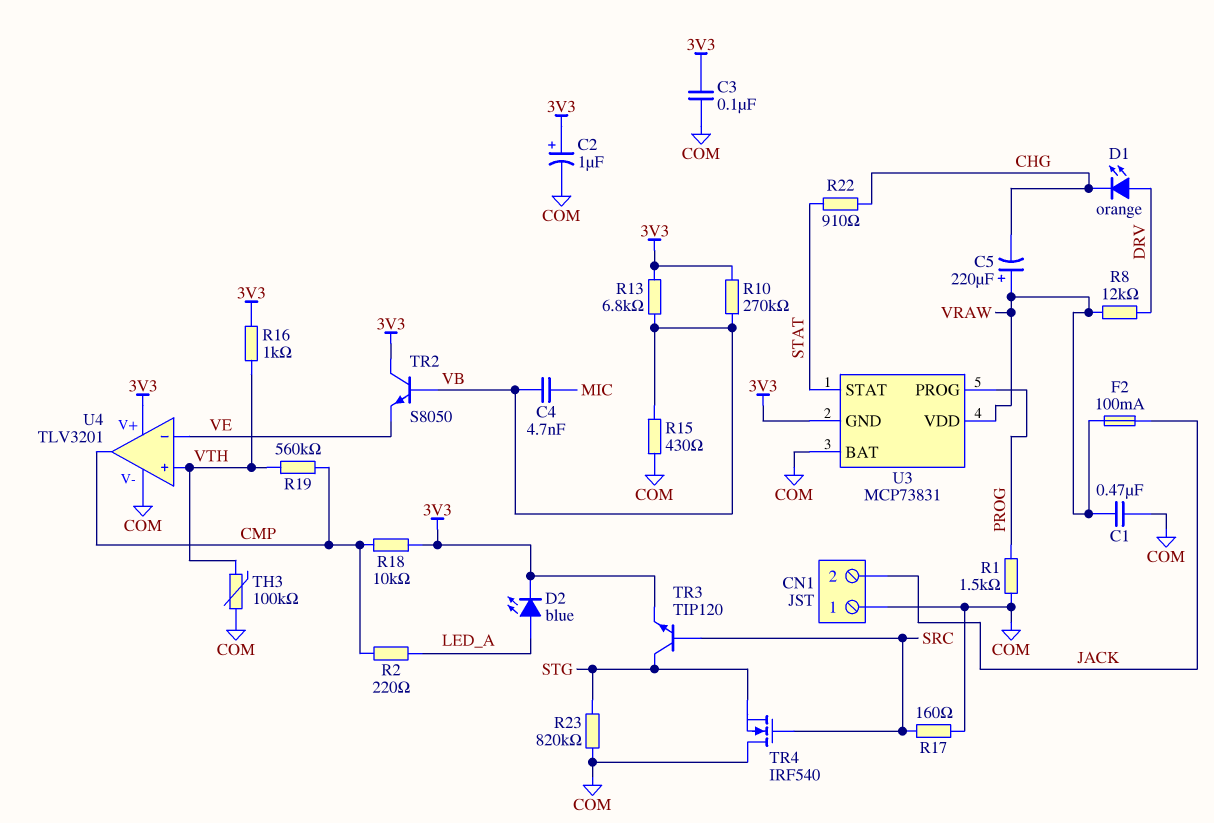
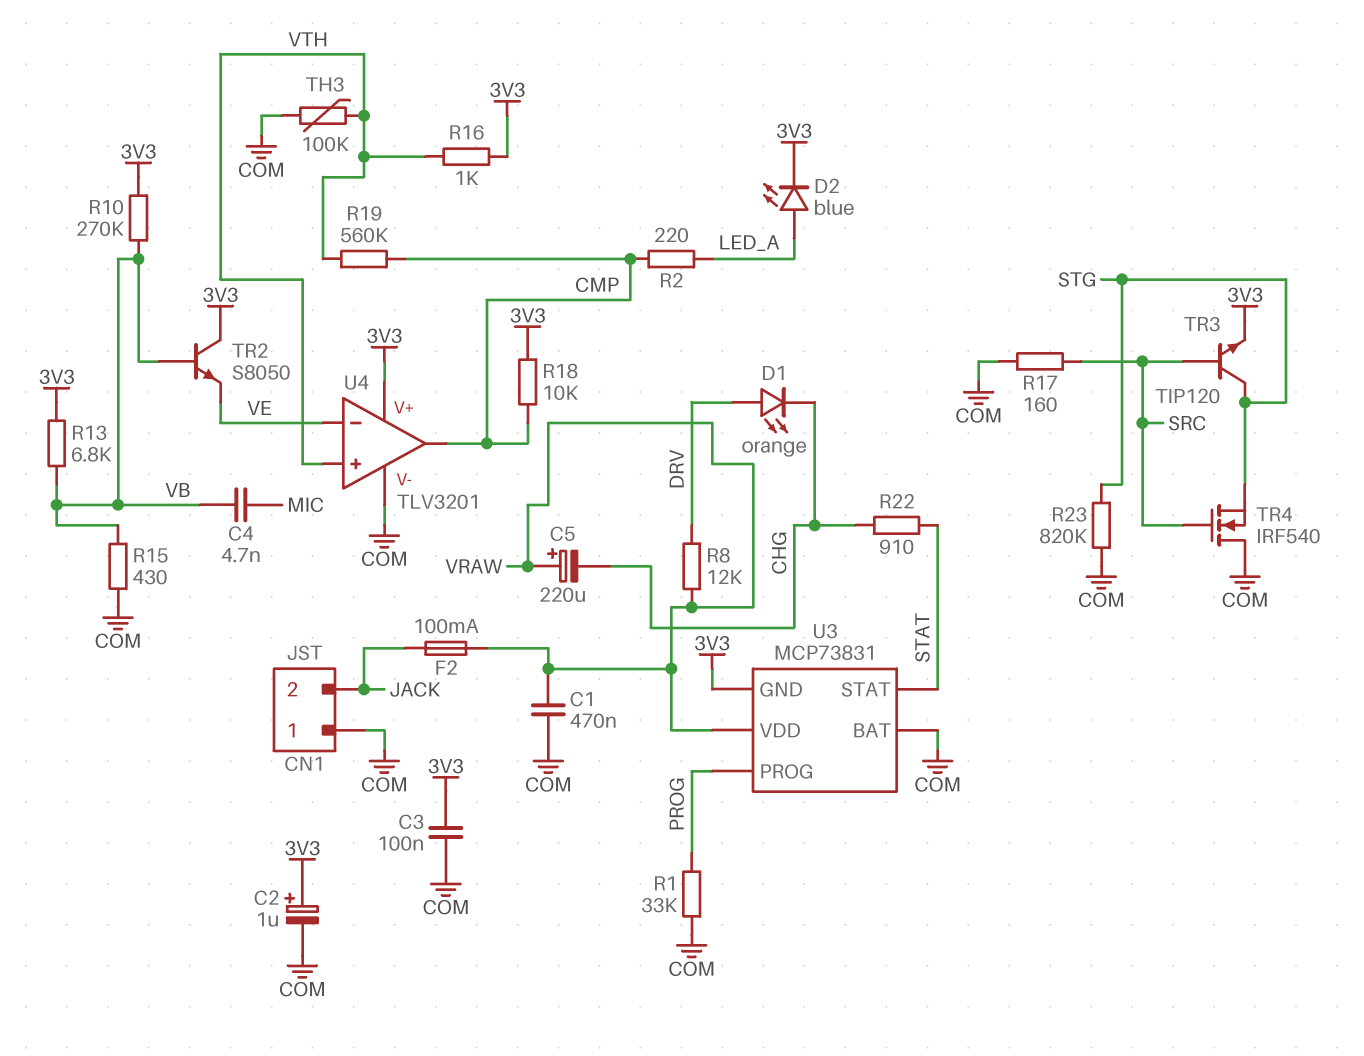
R1: 1.5k (COM, PROG) -> 33k (COM, PROG)

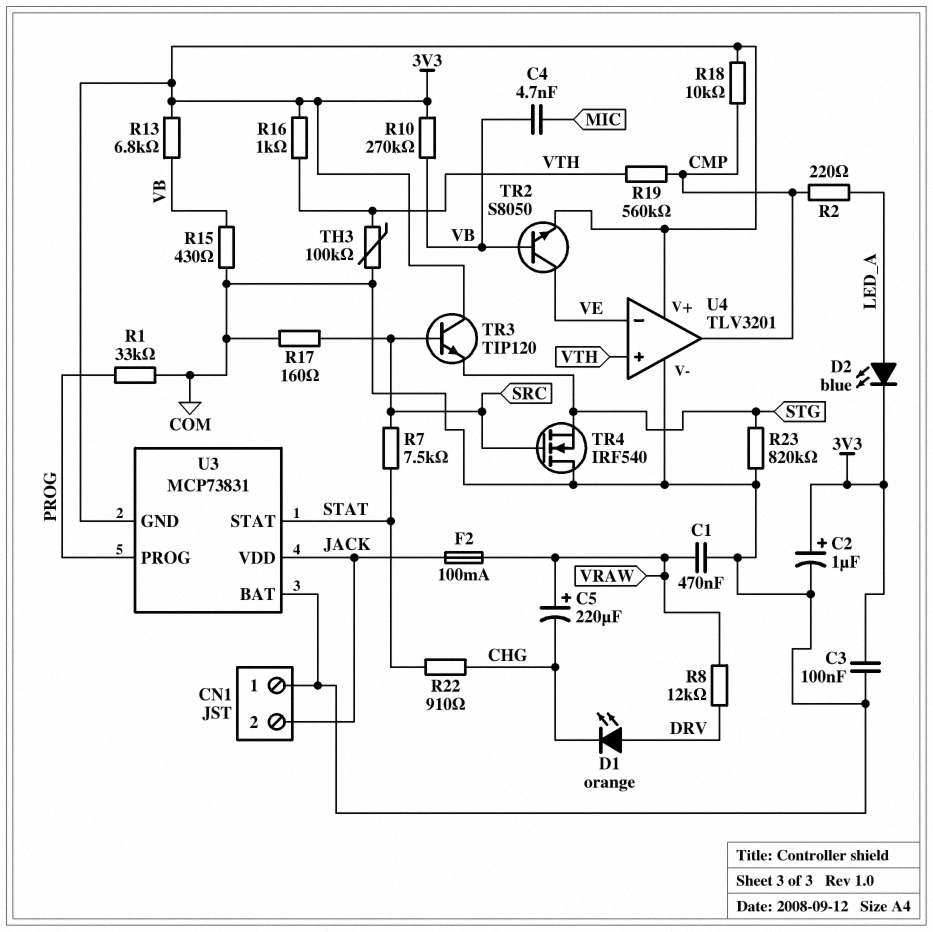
R7: none -> 7.5k (SRC, STAT)
TR2: NPN S8050 (B VB, C 3V3, E VE) -> NPN S8050 (B VB, C VE, E 3V3)
TR3: NPN TIP120 (B SRC, C STG, E 3V3) -> NPN TIP120 (B SRC, C 3V3, E STG)
U3 pin VDD: VRAW -> JACK

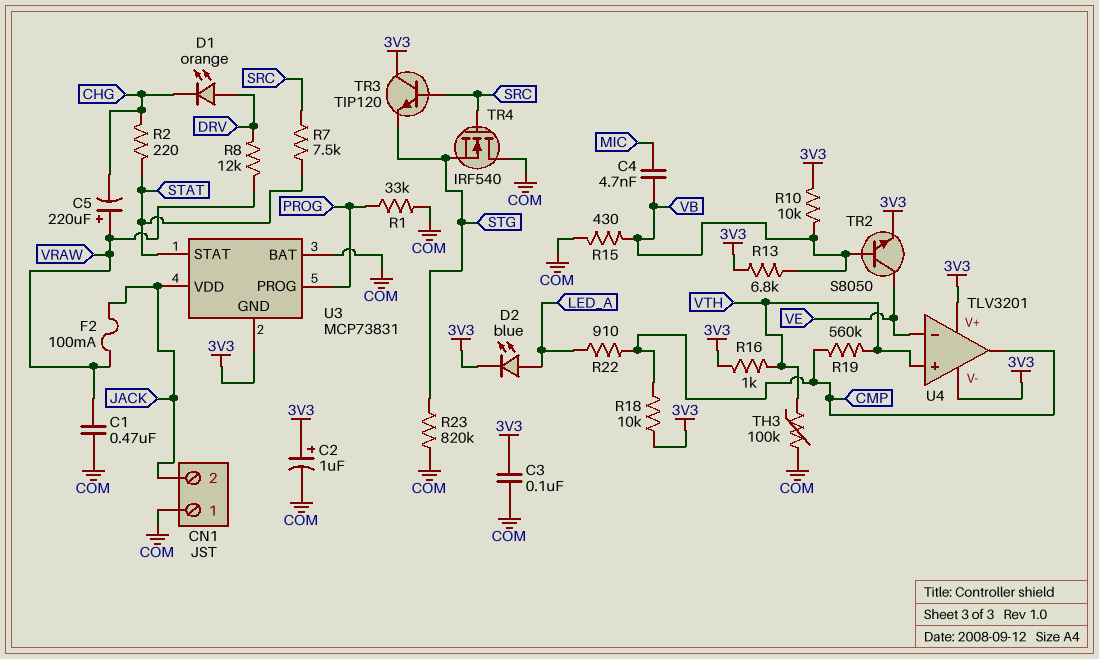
R2: 220 (CMP, LED_A) -> 220 (CHG, STAT)
R10: 270k (3V3, VB) -> 10k (3V3, VB)
R17: 160 (COM, SRC) -> none
R22: 910 (CHG, STAT) -> 910 (CMP, LED_A)
U4 pin V-: COM -> 3V3

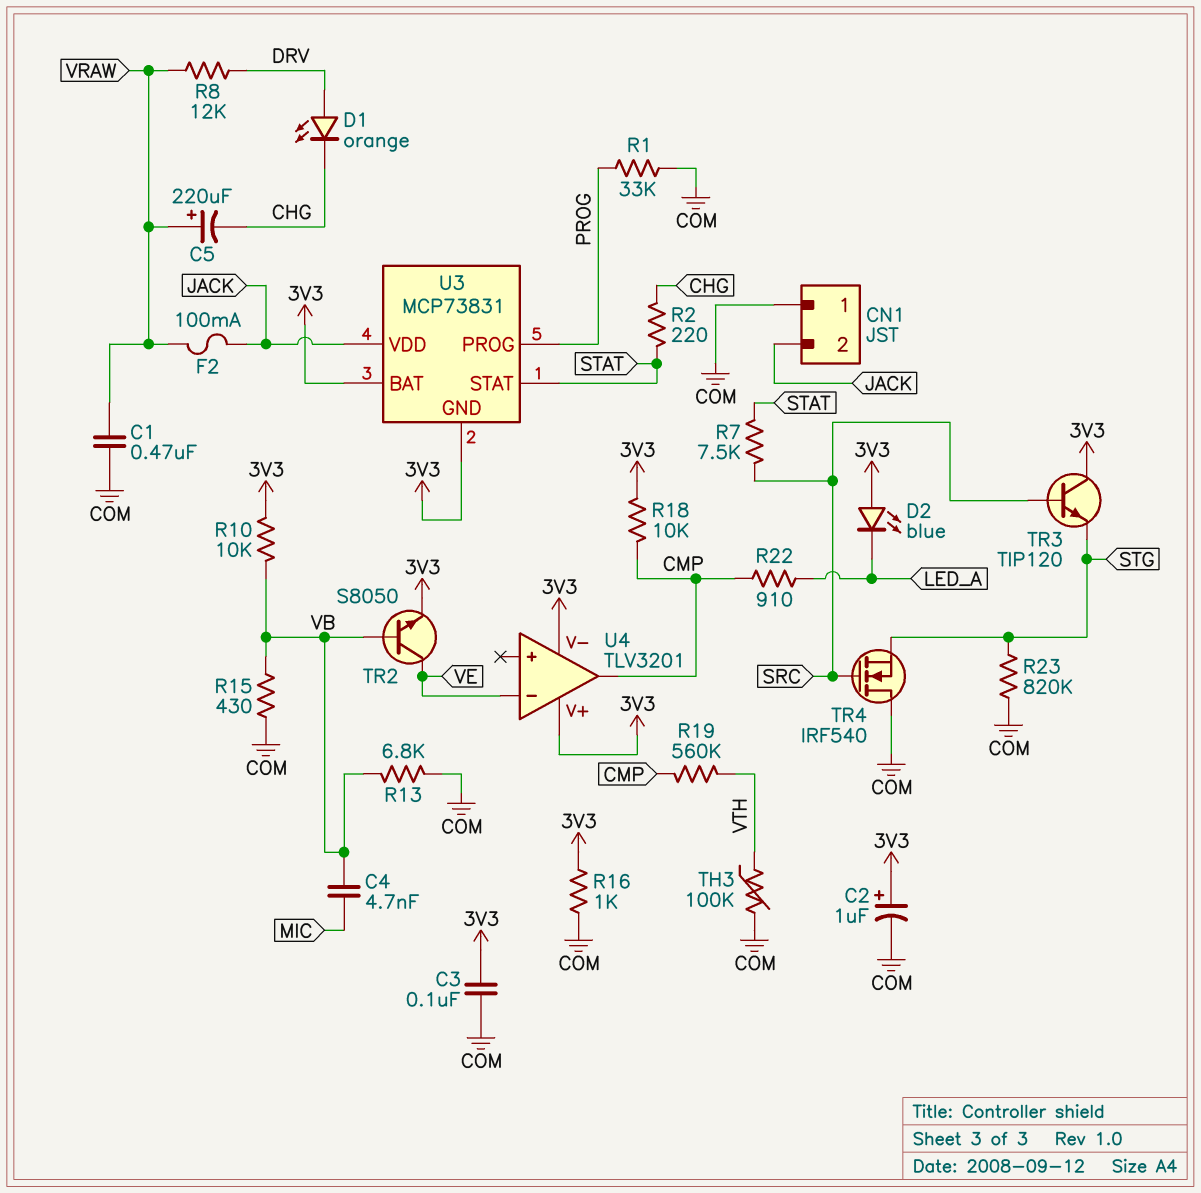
D2: LED blue (A LED_A, K 3V3) -> LED blue (A 3V3, K LED_A)
R13: 6.8k (3V3, VB) -> 6.8k (COM, VB)
R16: 1k (3V3, VTH) -> 1k (3V3, COM)
U3 pin BAT: COM -> 3V3
U4 pin in+: VTH -> none

